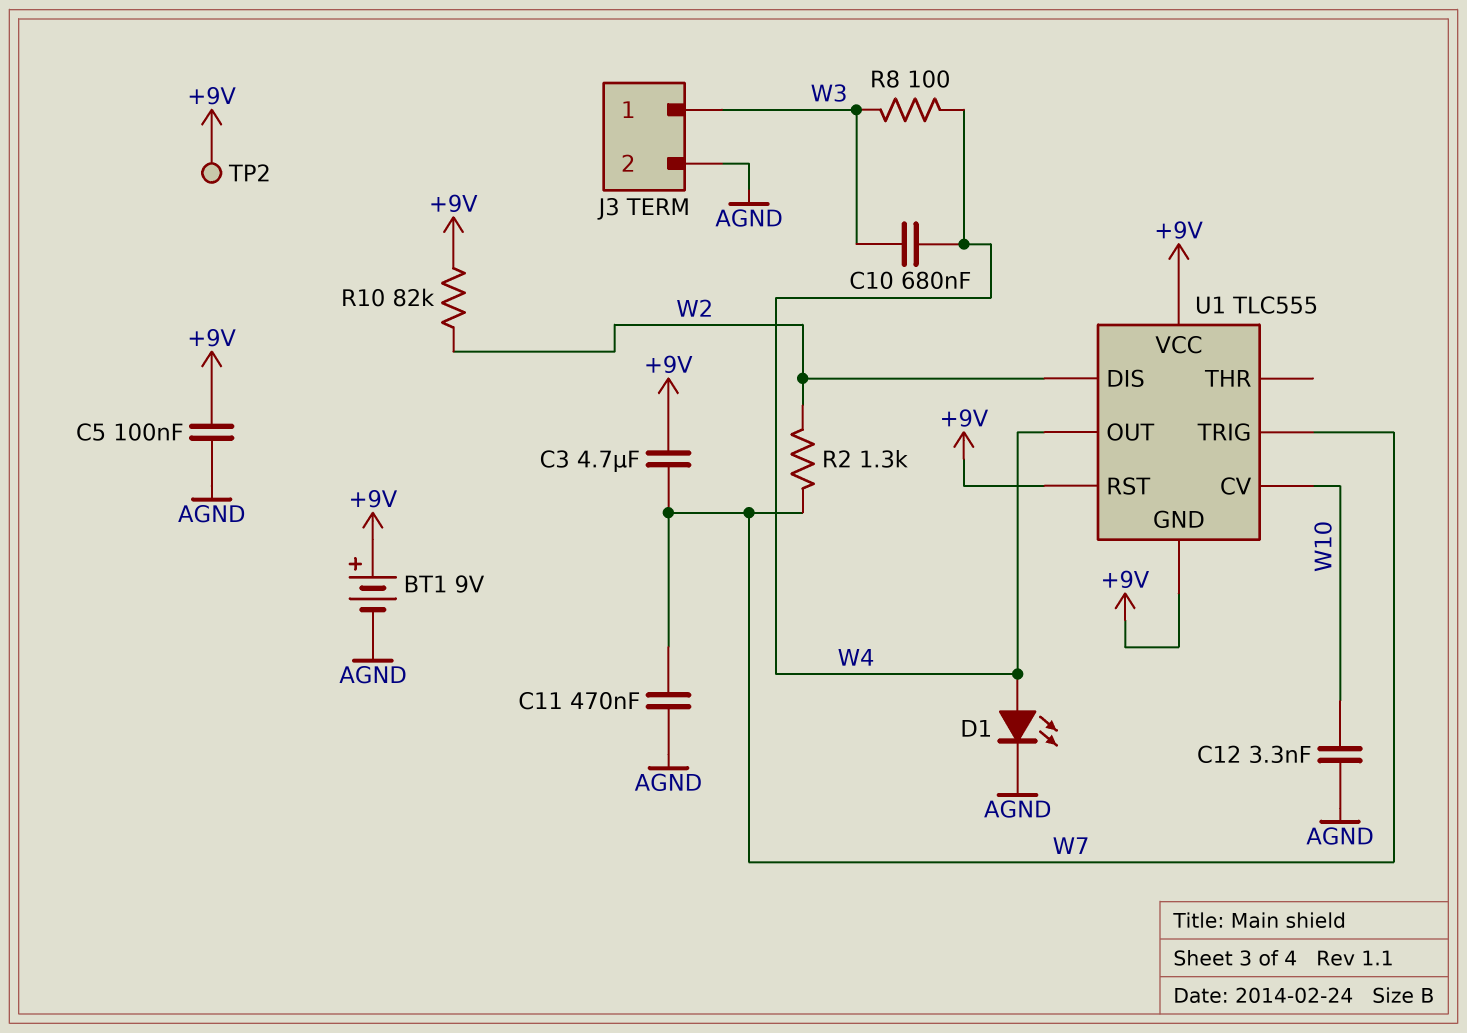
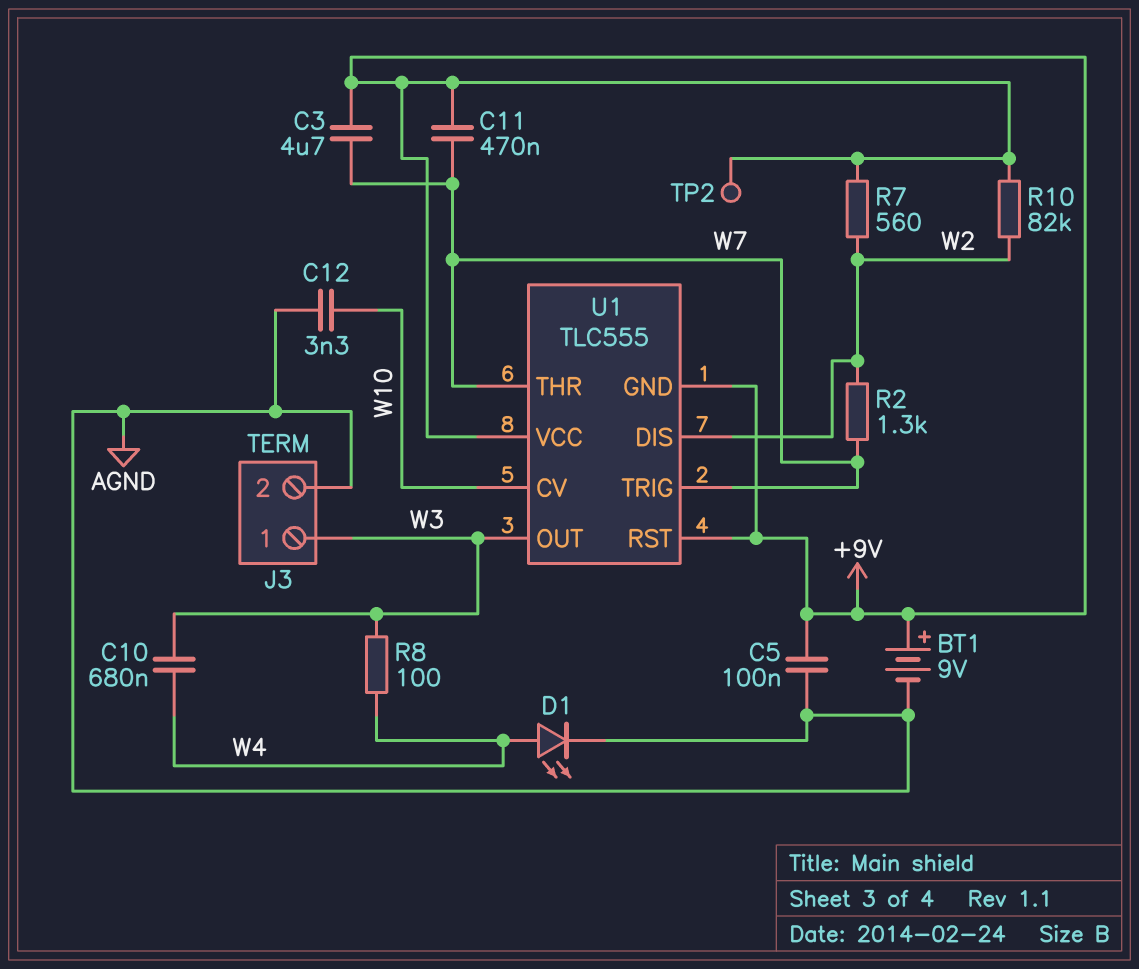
C11: 470nF (AGND, W7) -> 470nF (+9V, W7)
R7: none -> 560 (+9V, W2)
U1 pin OUT: W4 -> W3
U1 pin THR: none -> W7

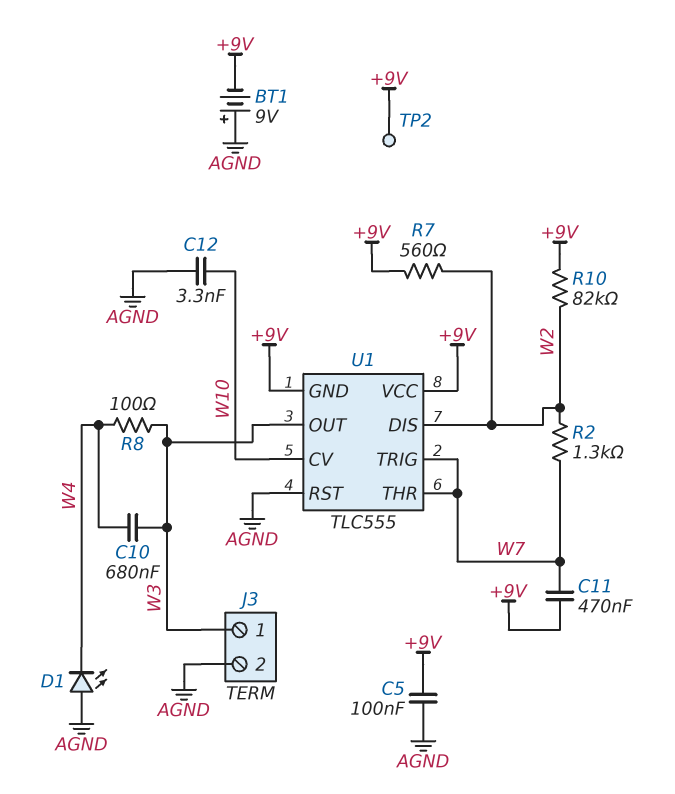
BT1: 9V (plus +9V, minus AGND) -> 9V (plus AGND, minus +9V)
C3: 4.7uF (+9V, W7) -> none
D1: LED (A W4, K AGND) -> LED (A AGND, K W4)
U1 pin RST: +9V -> AGND

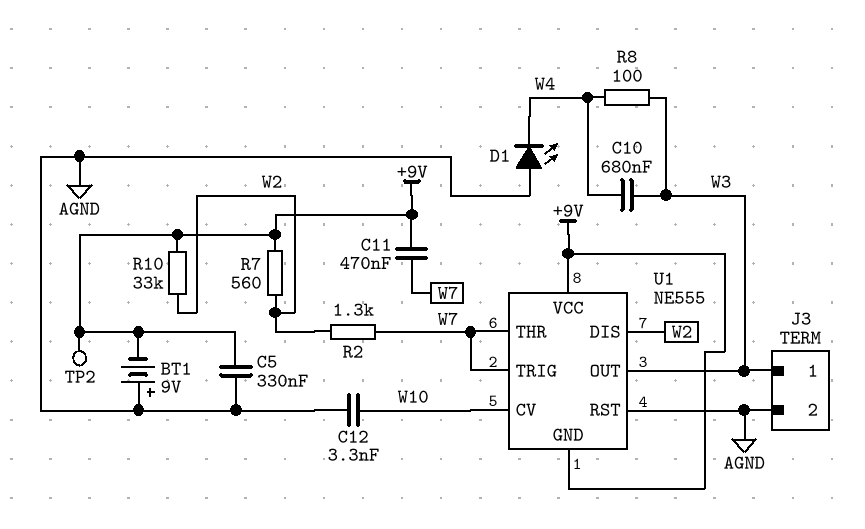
C5: 100nF (+9V, AGND) -> 330nF (+9V, AGND)
R10: 82k (+9V, W2) -> 33k (+9V, W2)
U1: TLC555 -> NE555

